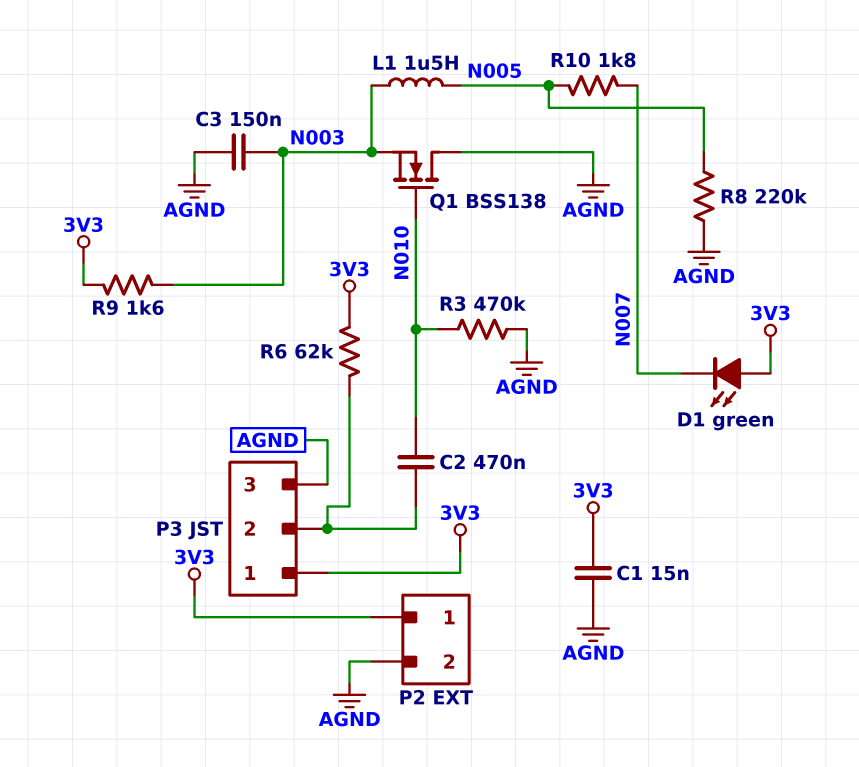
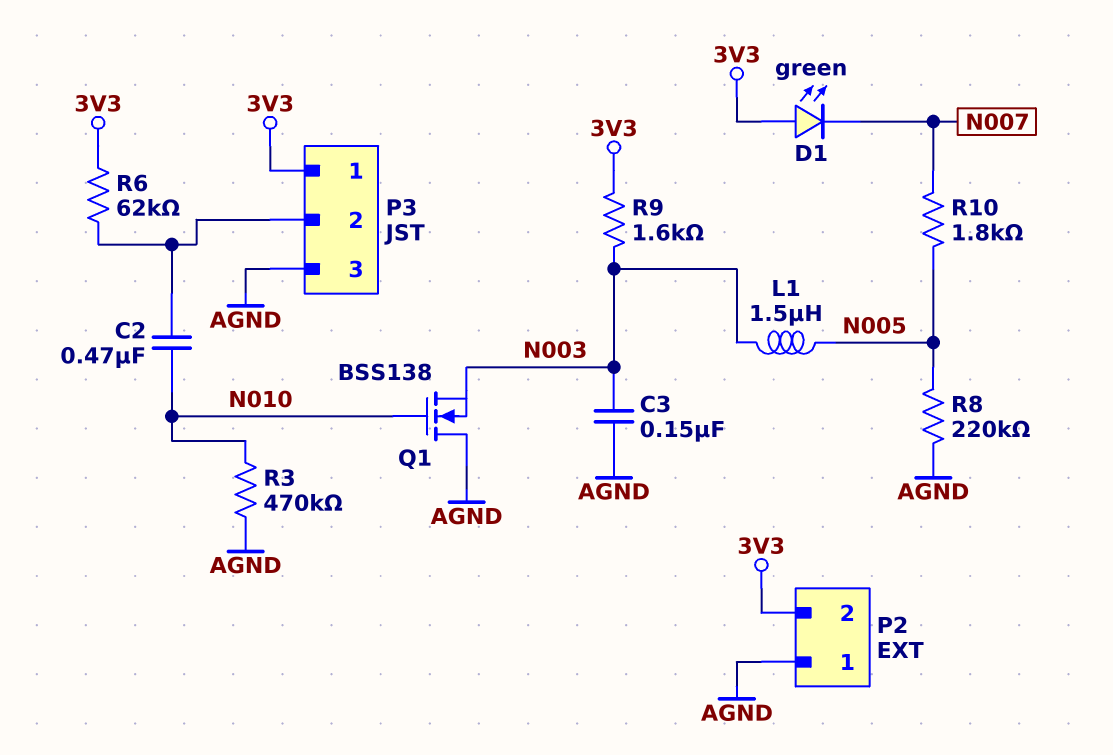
C1: 15nF (3V3, AGND) -> none
P2 pin 1: 3V3 -> AGND
P2 pin 2: AGND -> 3V3

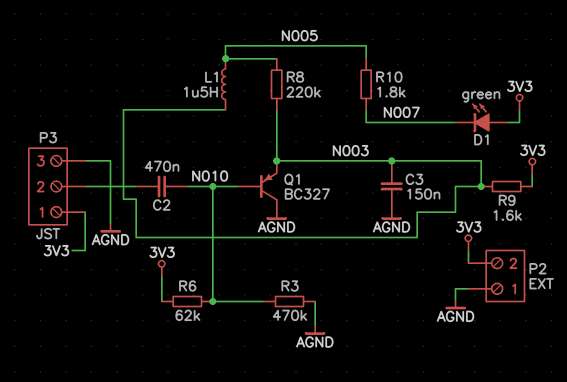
Q1: NMOS BSS138 (G N010, D AGND, S N003) -> PNP BC327 (B N010, C AGND, E N003)
R6: 62k (3V3, P3/2) -> 62k (3V3, N010)
R8: 220k (AGND, N005) -> 220k (N003, N005)

